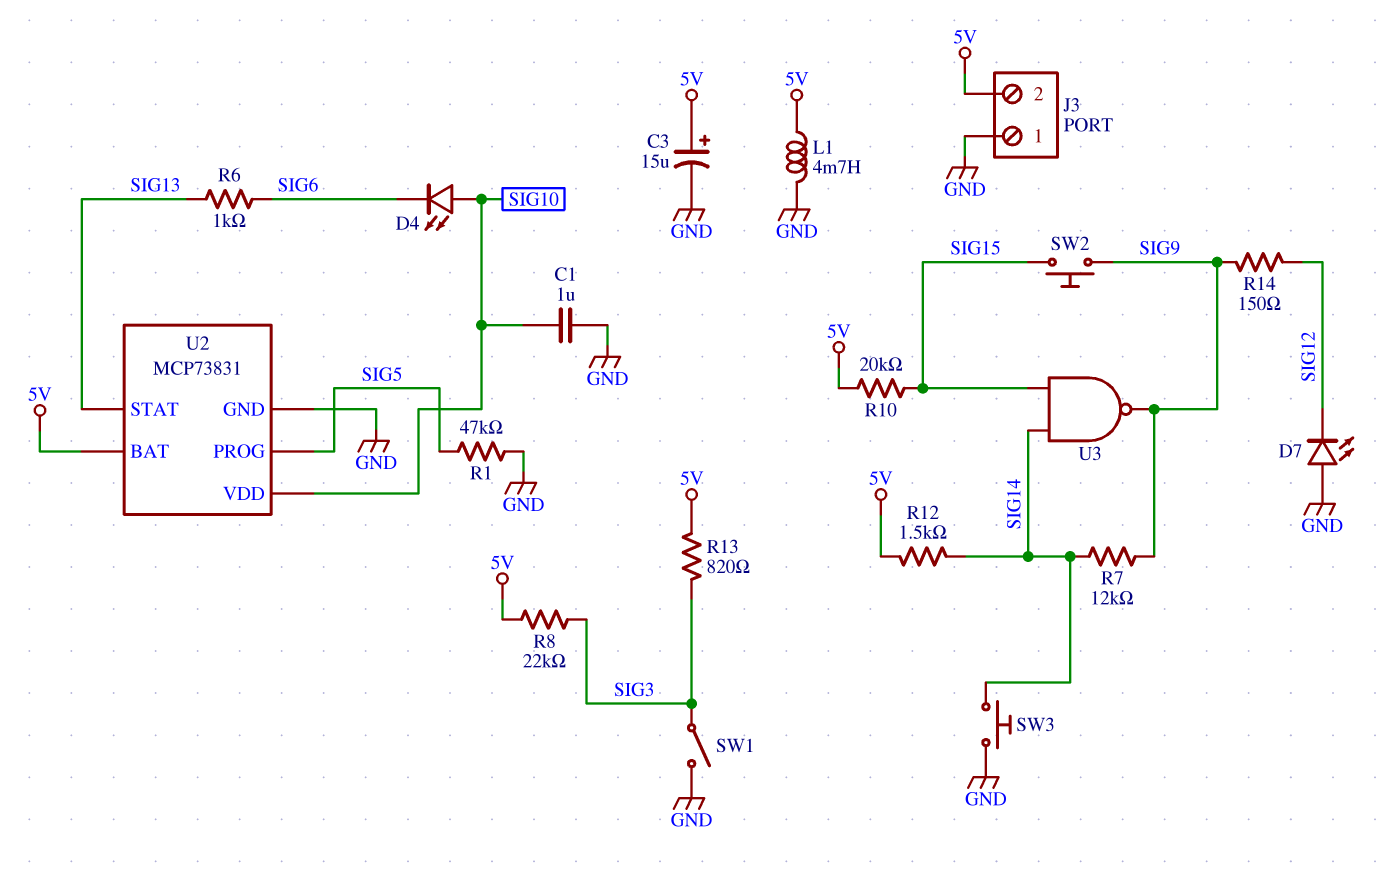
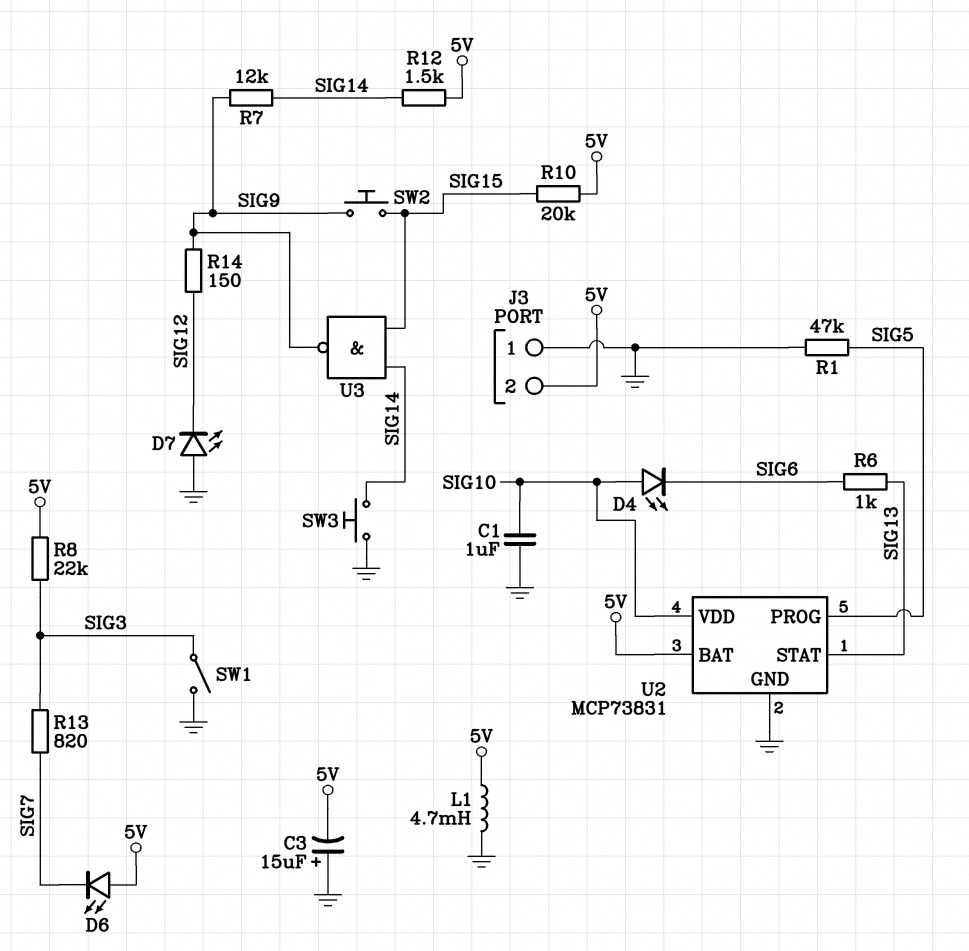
C3: 15uF (plus 5V, minus GND) -> 15uF (plus GND, minus 5V)
D6: none -> LED (A 5V, K SIG7)
R13: 820 (5V, SIG3) -> 820 (SIG3, SIG7)

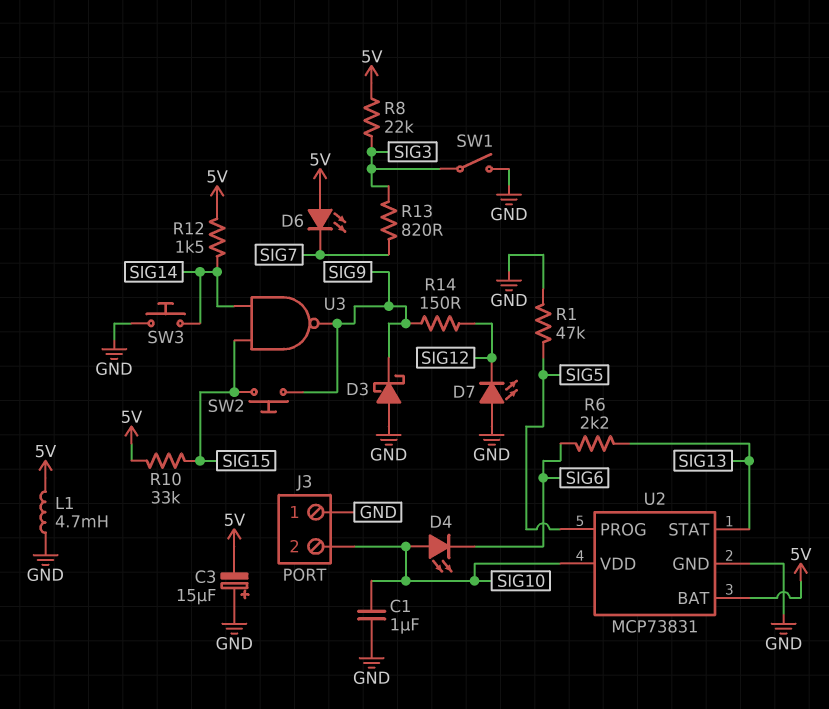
D3: none -> schottky (A GND, K SIG9)
J3 pin 2: 5V -> SIG10
R6: 1k (SIG6, SIG13) -> 2.2k (SIG6, SIG13)
R7: 12k (SIG9, SIG14) -> none
R10: 20k (5V, SIG15) -> 33k (5V, SIG15)

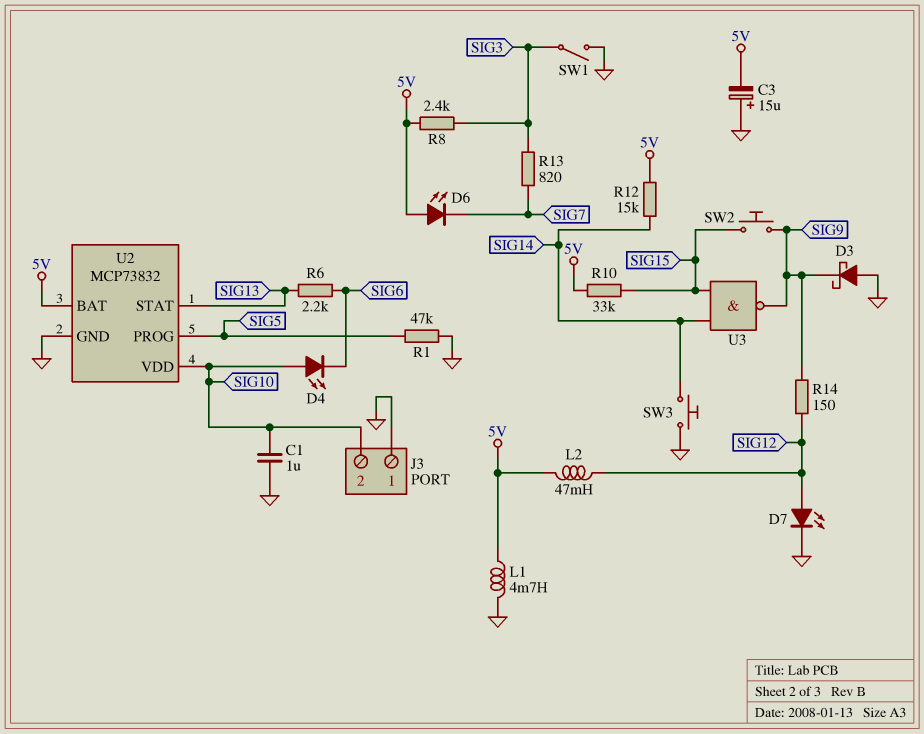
D7: LED (A GND, K SIG12) -> LED (A SIG12, K GND)
L2: none -> 47mH (5V, SIG12)
R8: 22k (5V, SIG3) -> 2.4k (5V, SIG3)
R12: 1.5k (5V, SIG14) -> 15k (5V, SIG14)
U2: MCP73831 -> MCP73832

